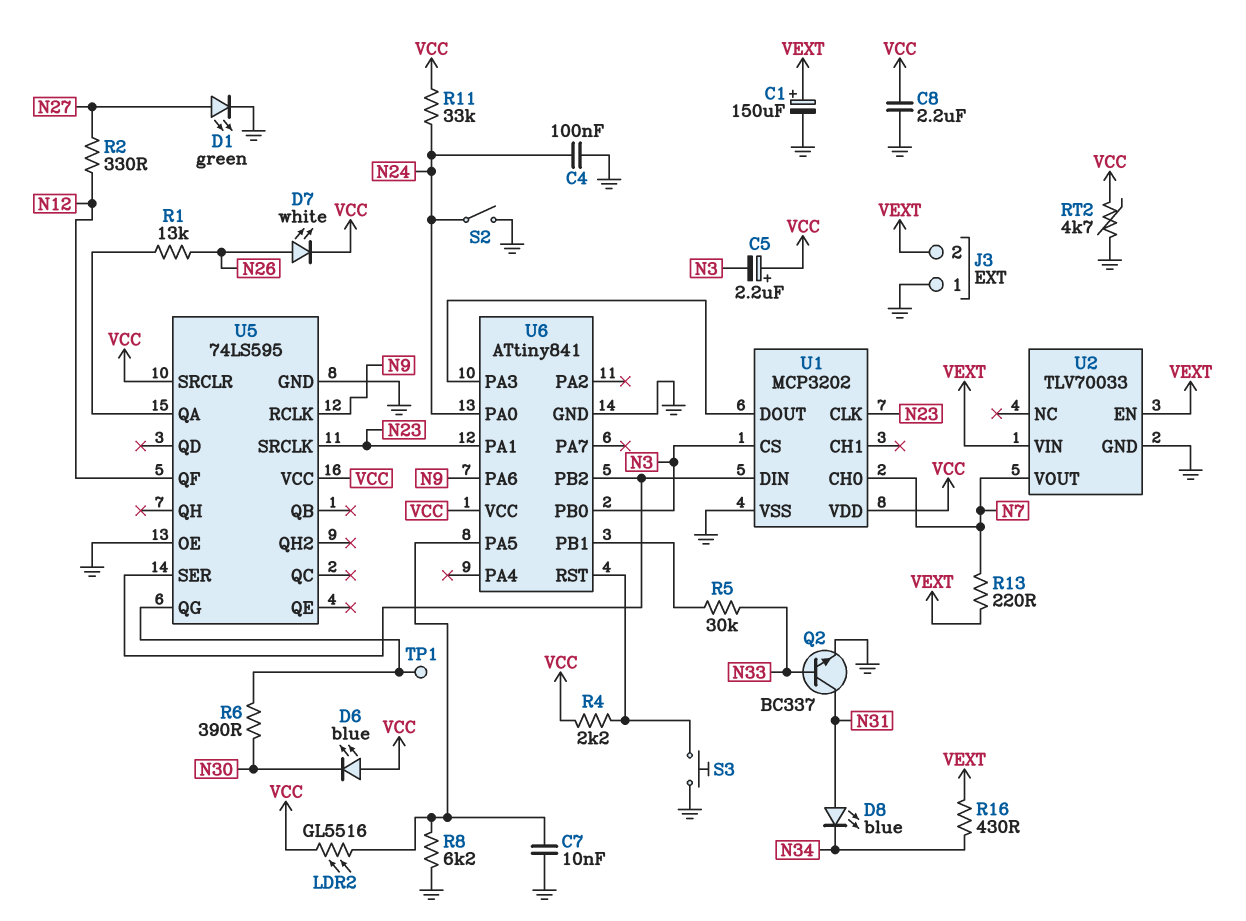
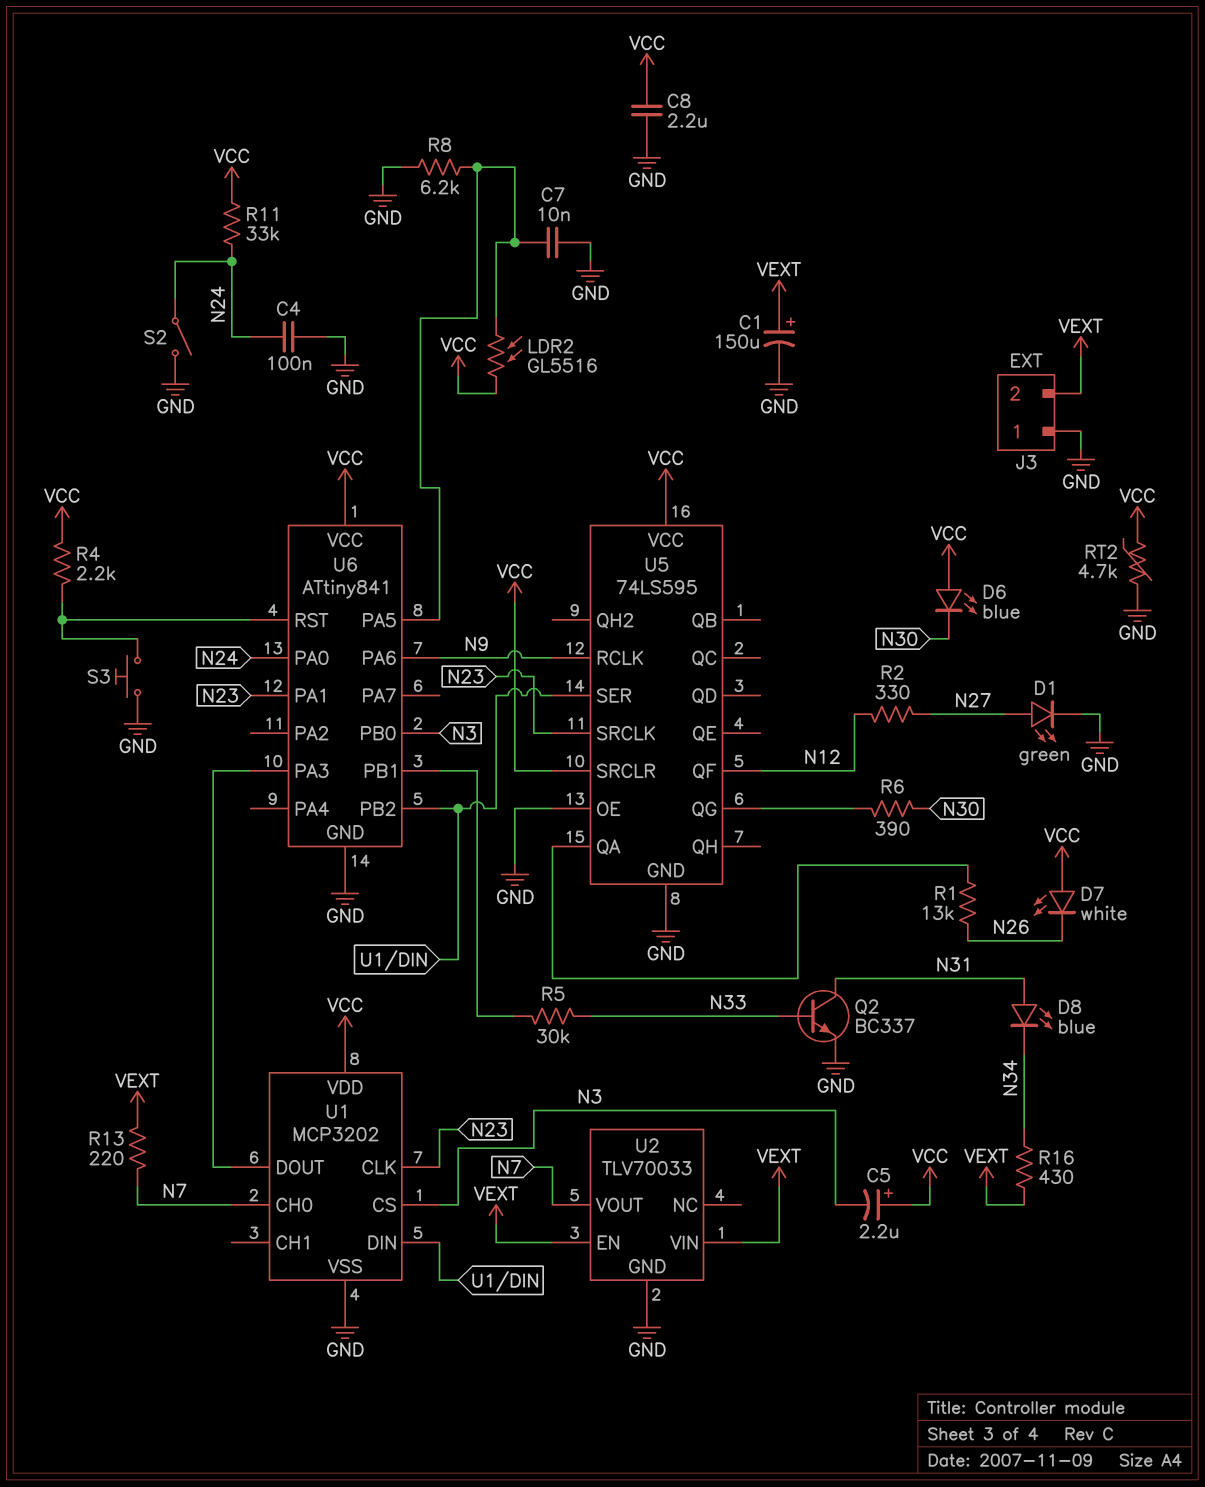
D7: LED white (A N26, K VCC) -> LED white (A VCC, K N26)
TP1: test point (U5/QG) -> none

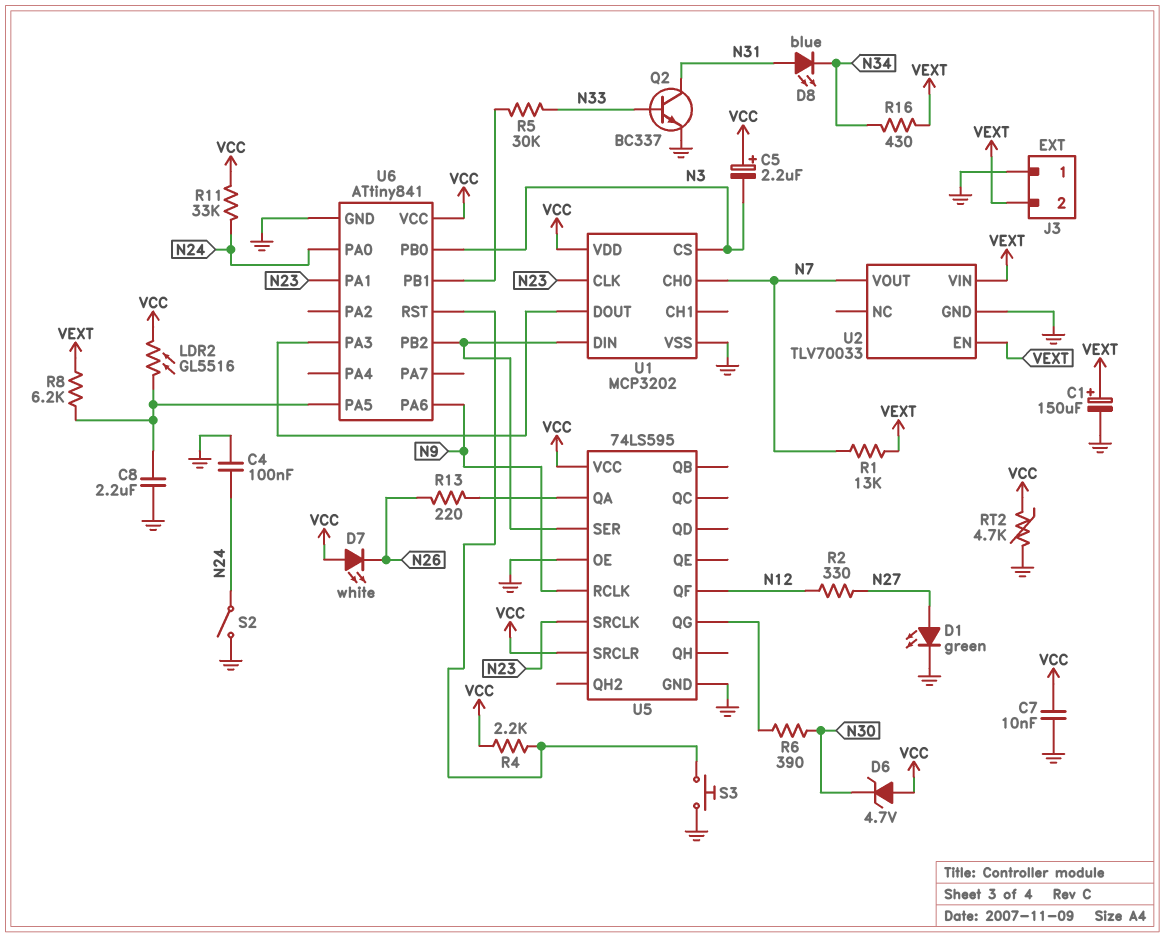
C7: 10nF (GND, U6/PA5) -> 10nF (GND, VCC)
C8: 2.2uF (GND, VCC) -> 2.2uF (GND, U6/PA5)
D6: LED blue (A VCC, K N30) -> zener 4.7V (A VCC, K N30)
R1: 13k (N26, U5/QA) -> 13k (N7, VEXT)
R8: 6.2k (GND, U6/PA5) -> 6.2k (U6/PA5, VEXT)
R13: 220 (N7, VEXT) -> 220 (N26, U5/QA)

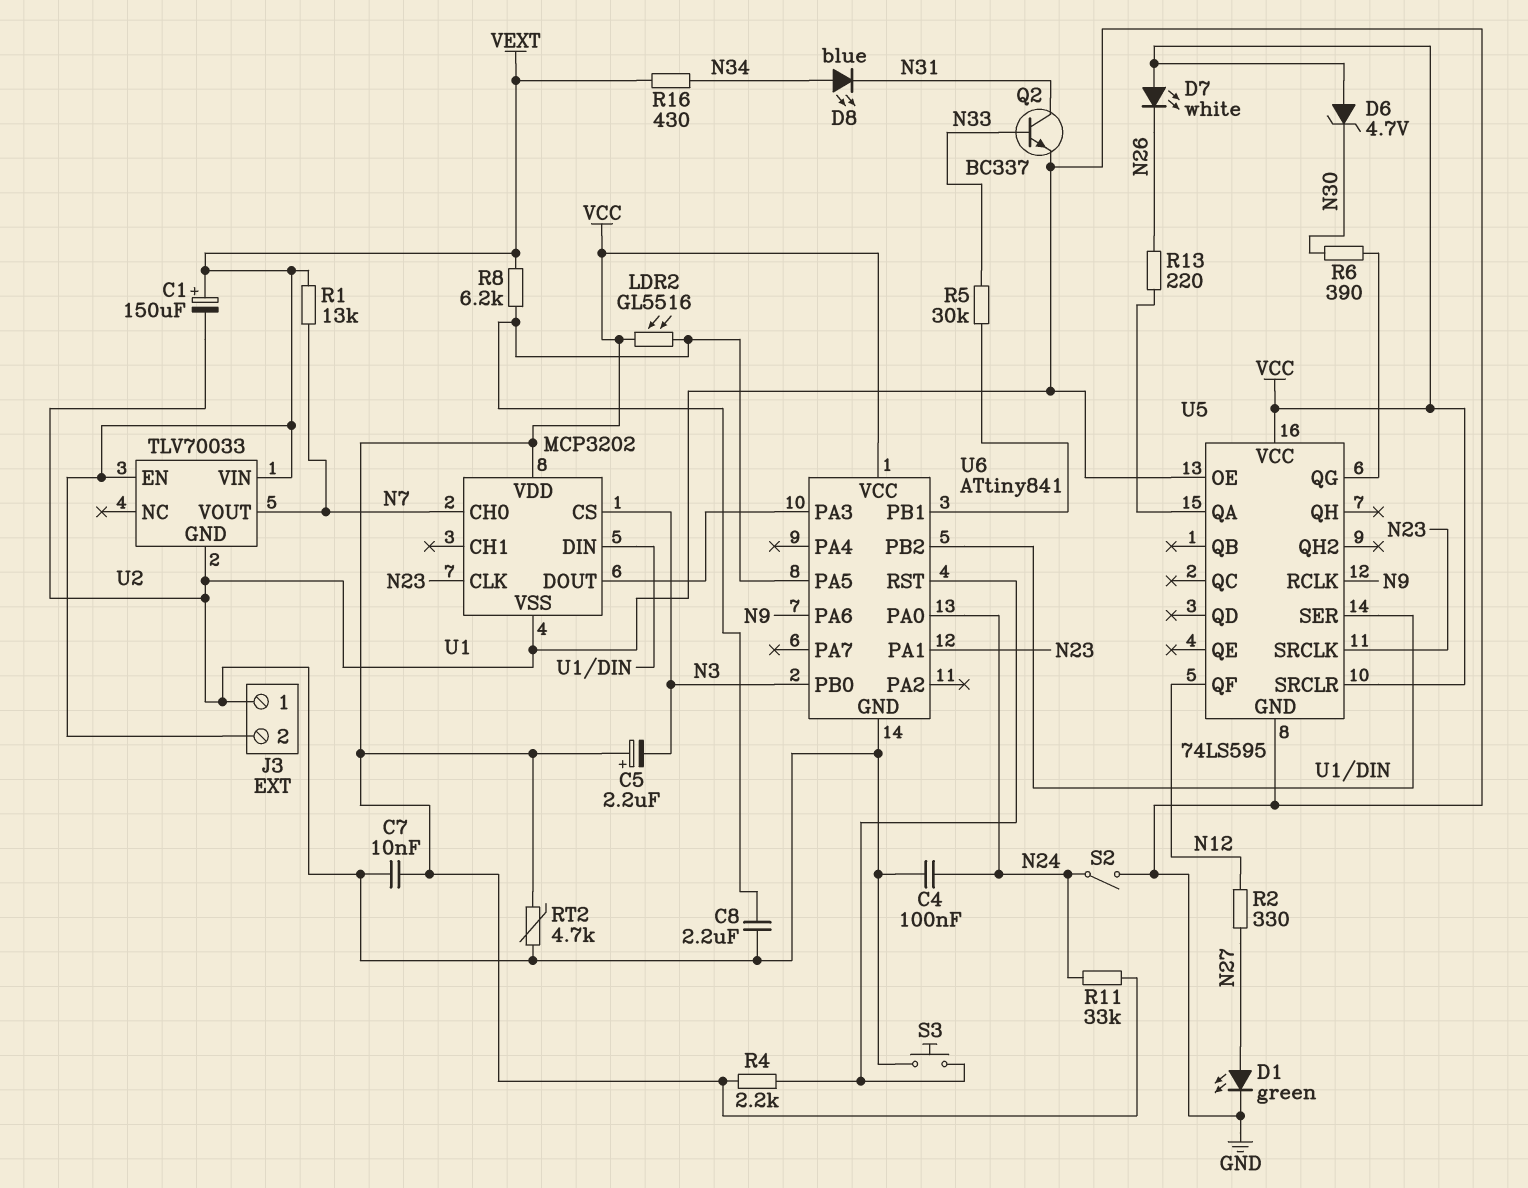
D8: LED blue (A N31, K N34) -> LED blue (A N34, K N31)

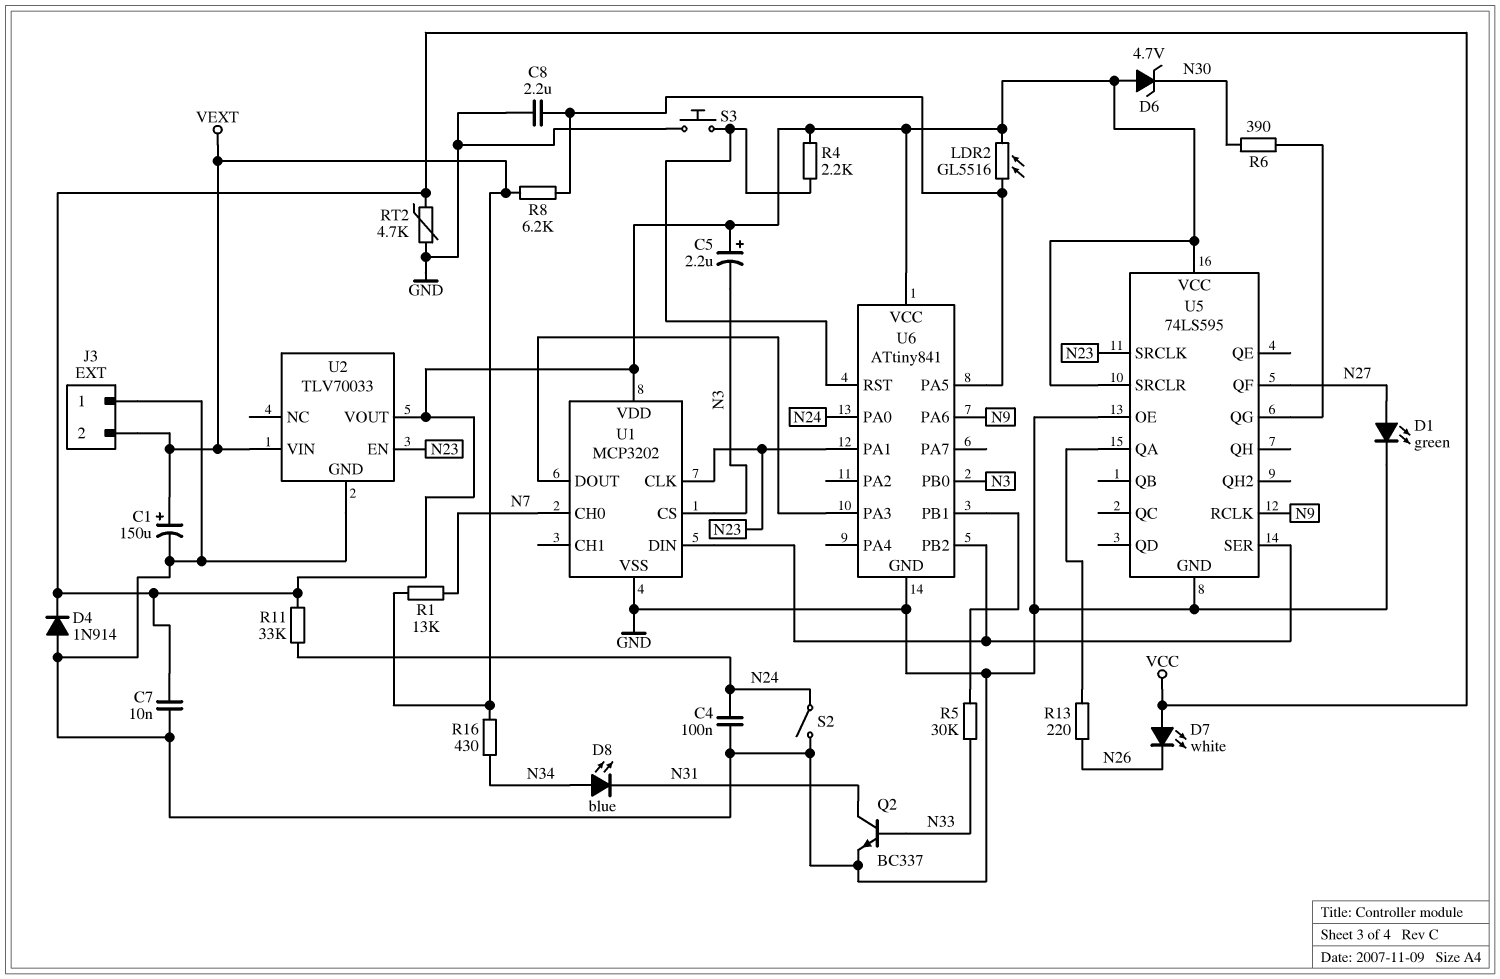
D4: none -> diode 1N914 (A GND, K VCC)
R2: 330 (N12, N27) -> none
U2 pin EN: VEXT -> N23
U2 pin VOUT: N7 -> VCC
U5 pin QF: N12 -> N27

